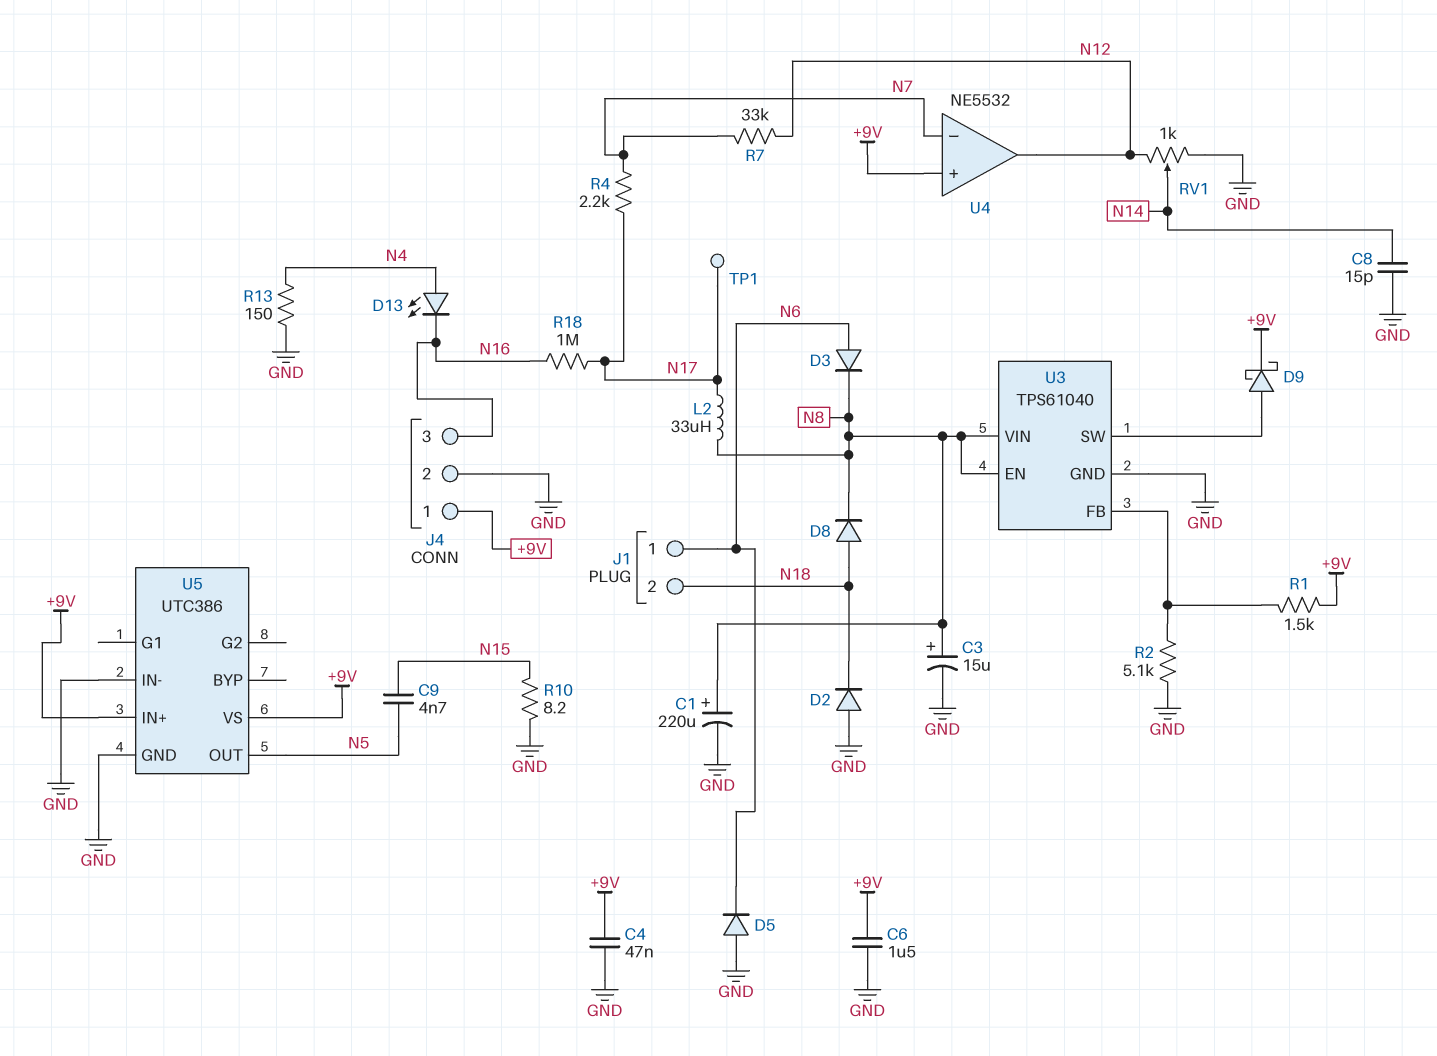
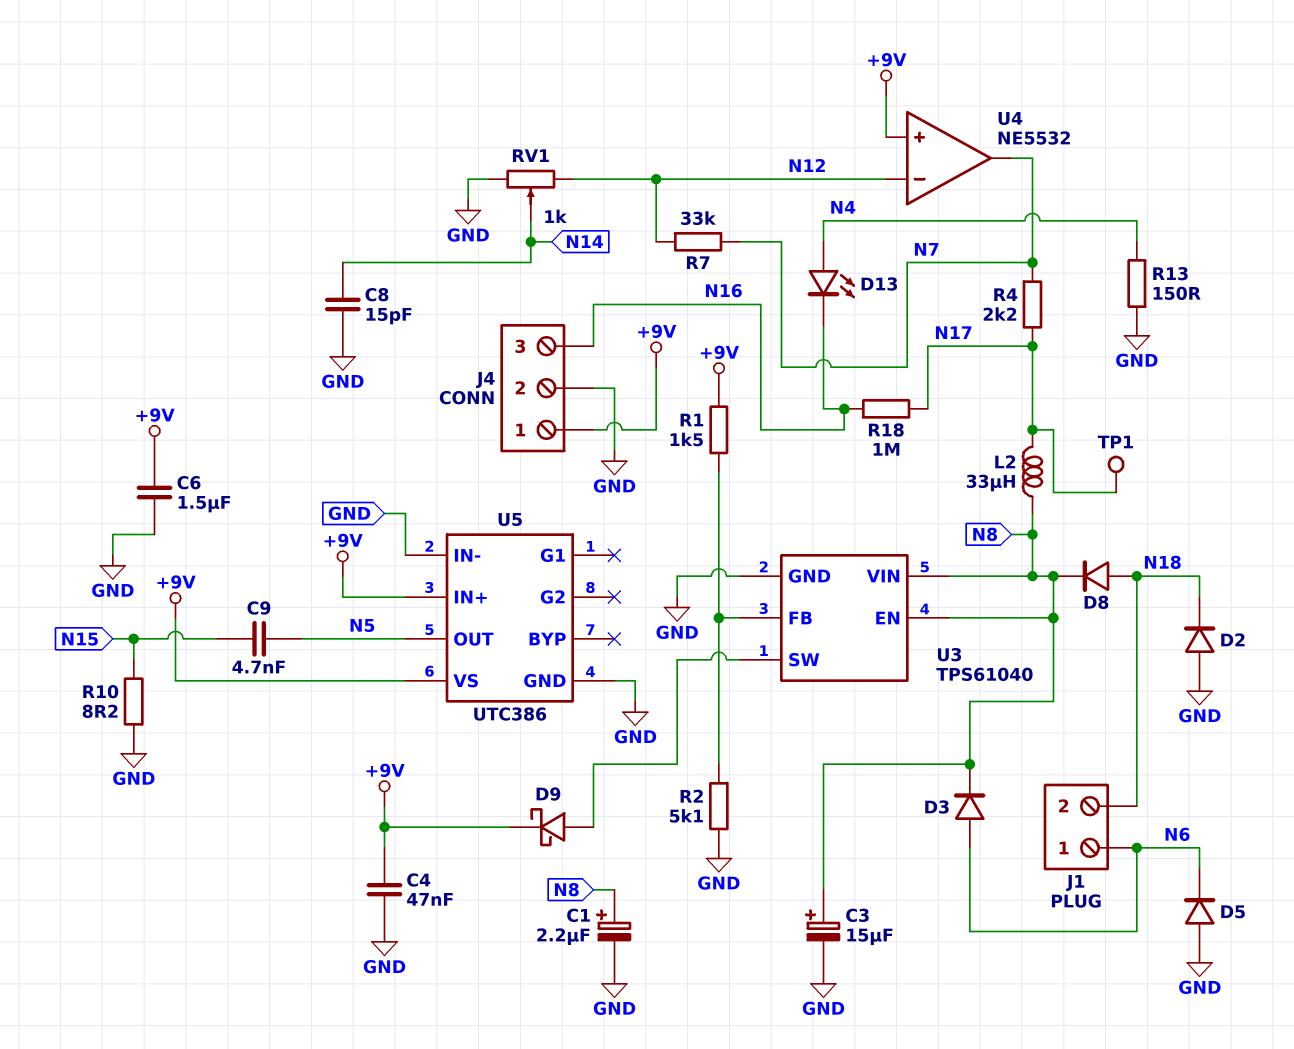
C1: 220uF (plus N8, minus GND) -> 2.2uF (plus N8, minus GND)
U4 pin in-: N7 -> N12
U4 pin out: N12 -> N7

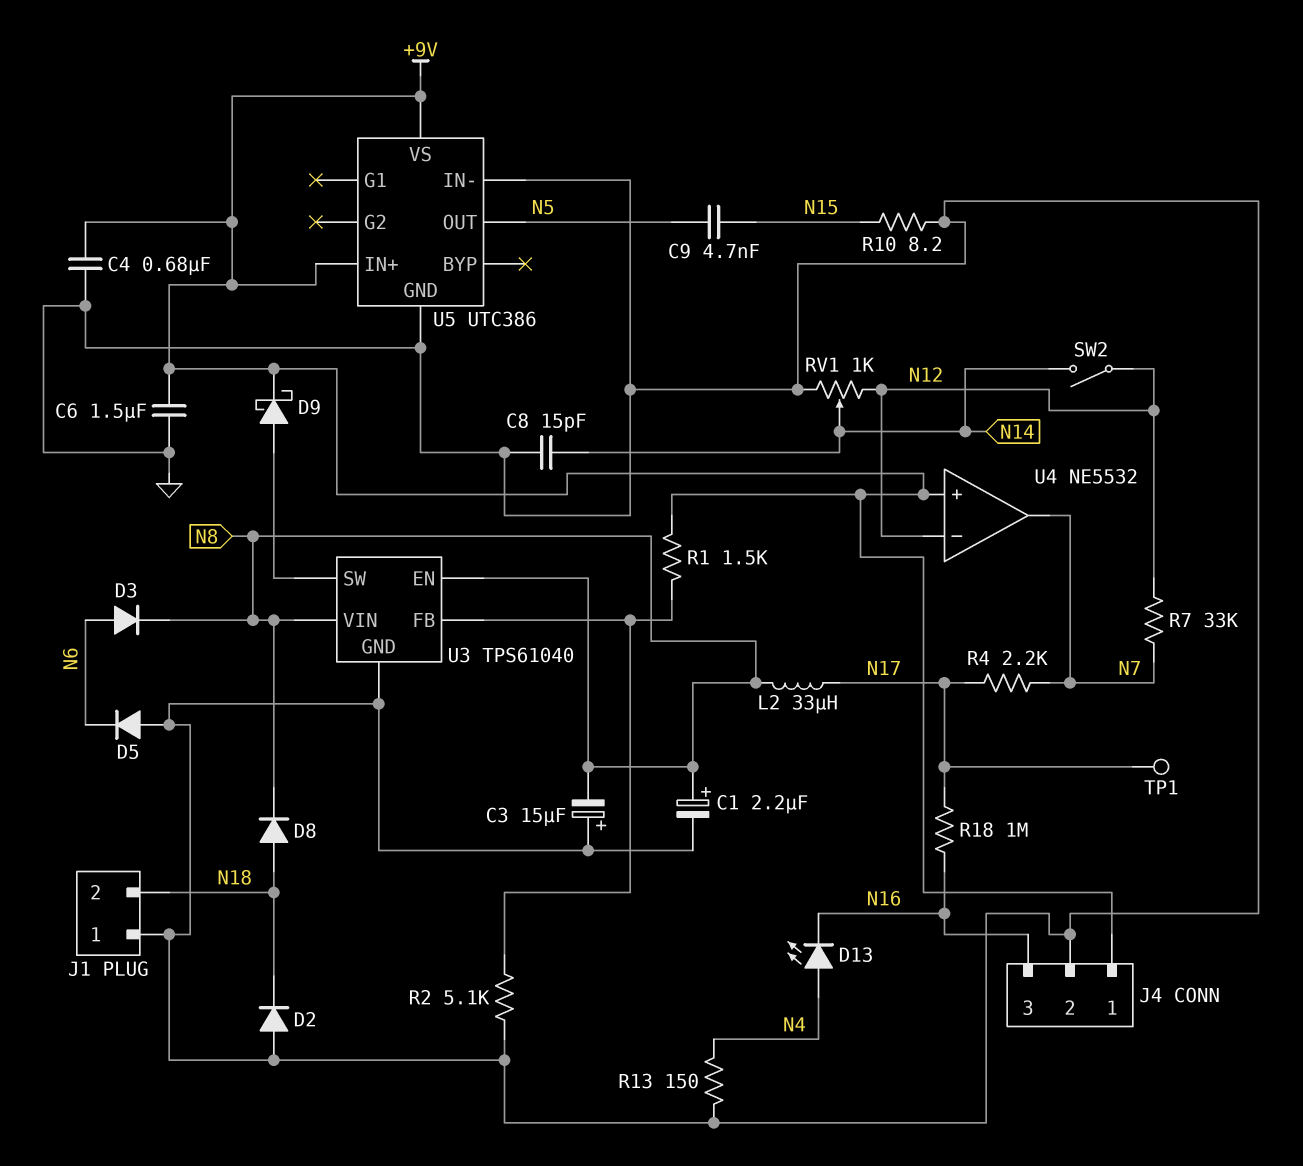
C3: 15uF (plus N8, minus GND) -> 15uF (plus GND, minus N8)
C4: 47nF (+9V, GND) -> 680nF (+9V, GND)
J1 pin 1: N6 -> GND
SW2: none -> switch (N12, N14)

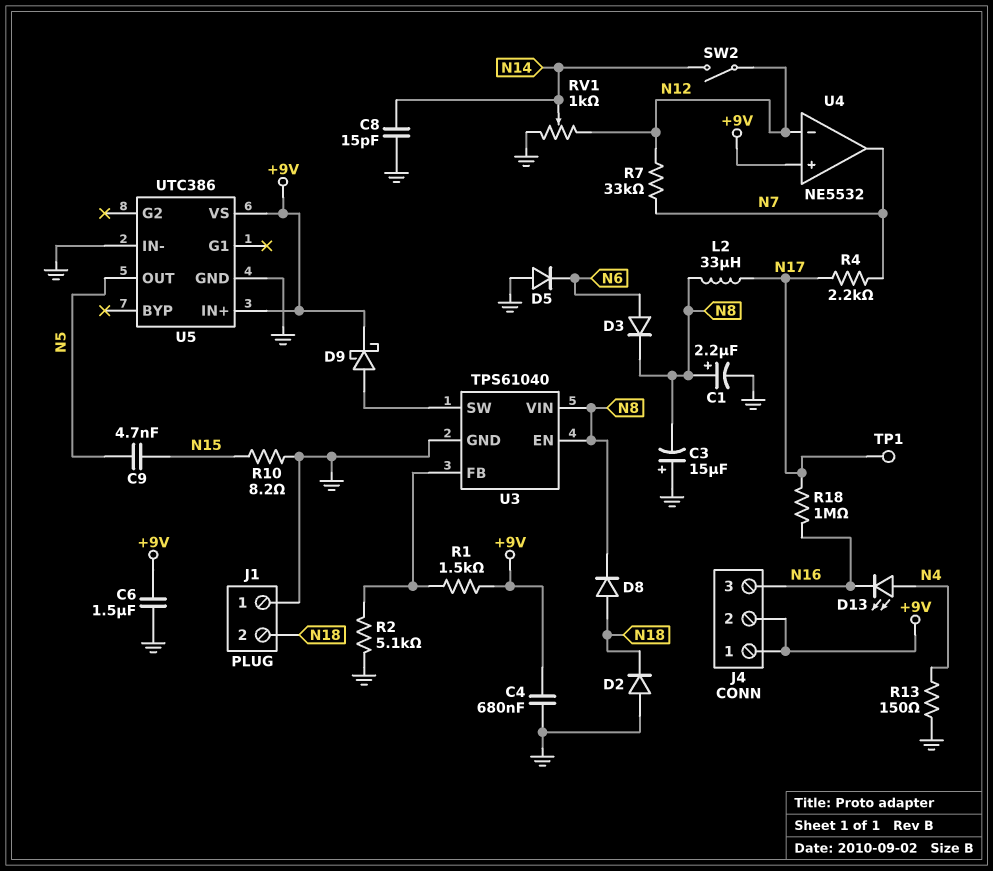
J4 pin 2: GND -> +9V

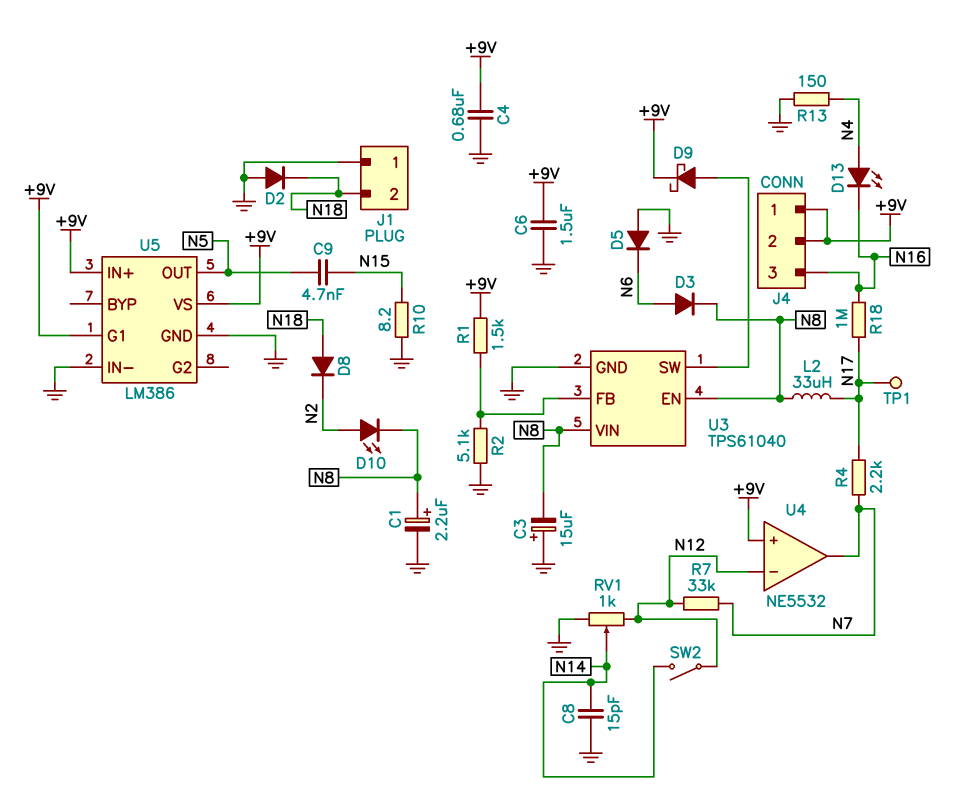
D8: diode (A N18, K N8) -> diode (A N18, K N2)
D10: none -> LED (A N2, K N8)
U5: UTC386 -> LM386
U5 pin G1: none -> +9V

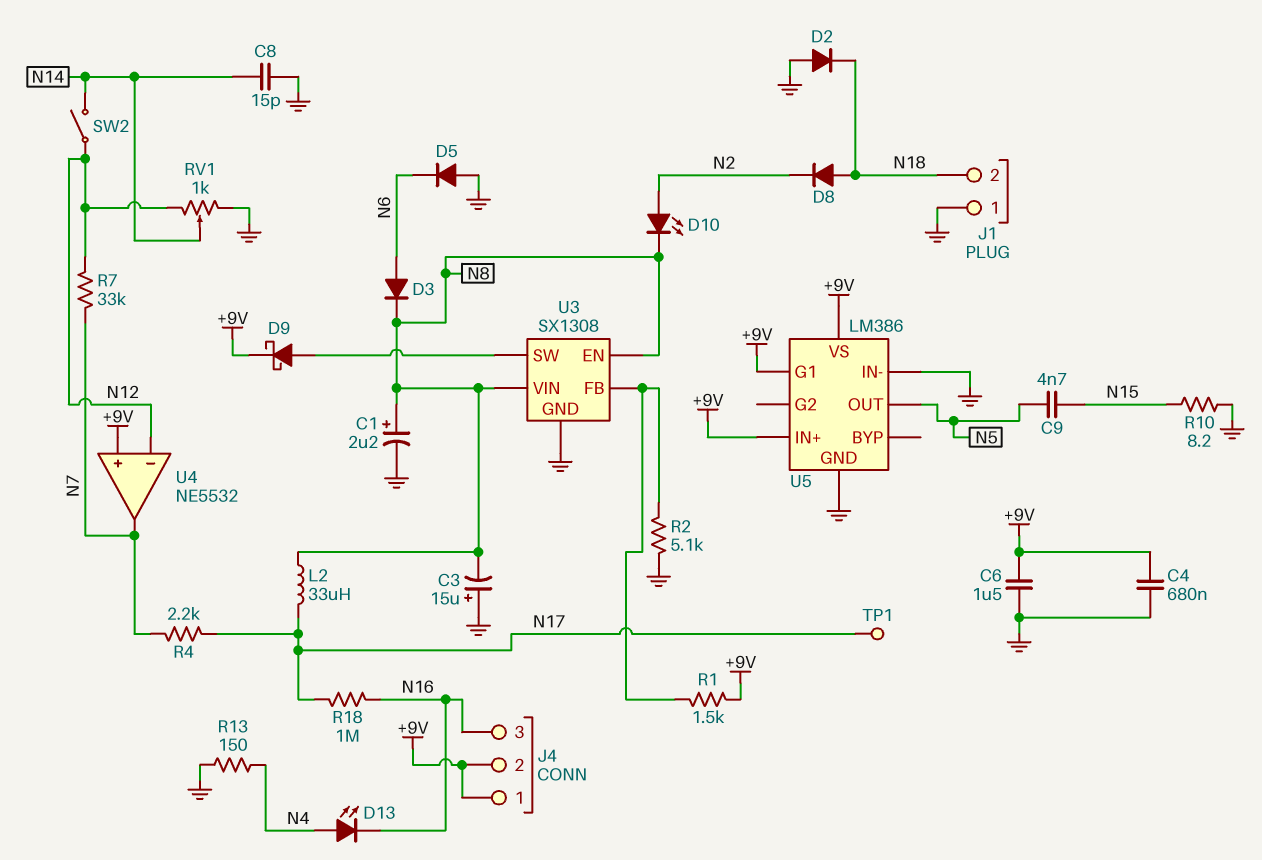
U3: TPS61040 -> SX1308

